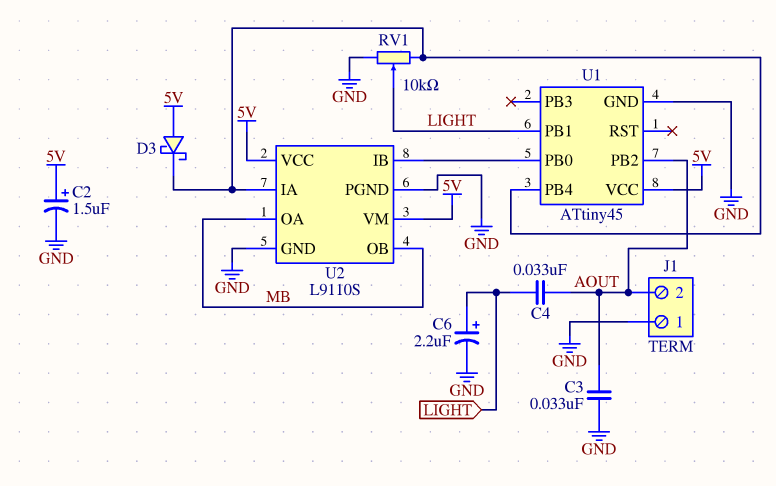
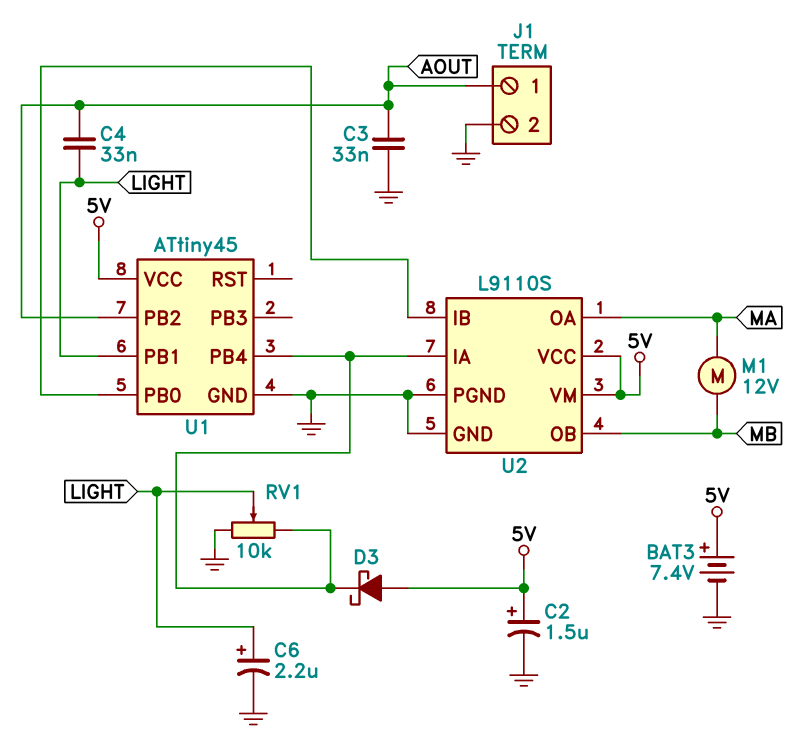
BAT3: none -> 7.4V (plus 5V, minus GND)
J1 pin 1: GND -> AOUT
J1 pin 2: AOUT -> GND
M1: none -> motor 12V (MA, MB)
U2 pin OA: MB -> MA

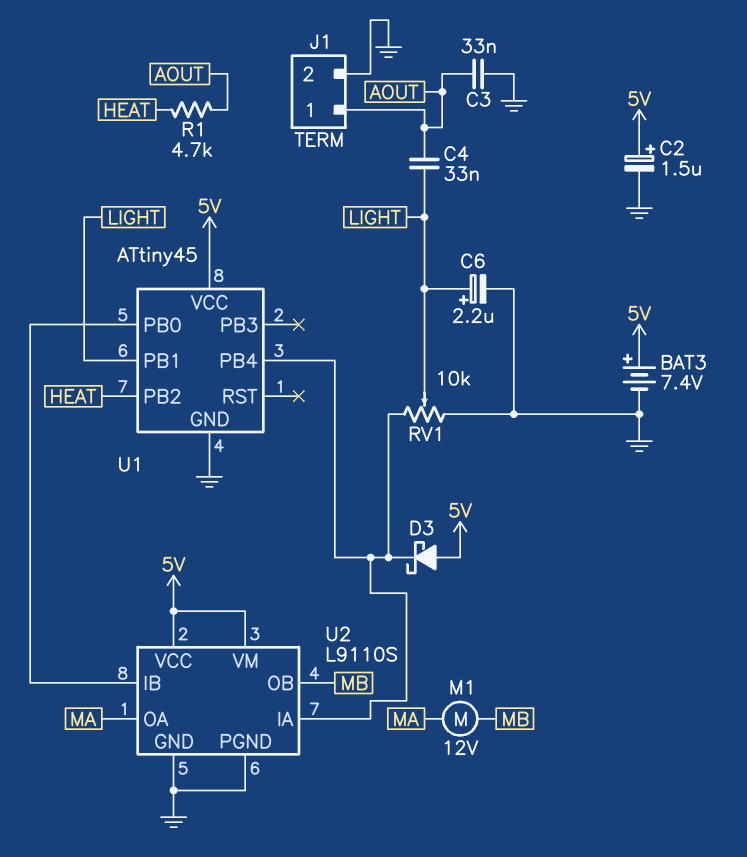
R1: none -> 4.7k (AOUT, HEAT)
U1 pin PB2: AOUT -> HEAT

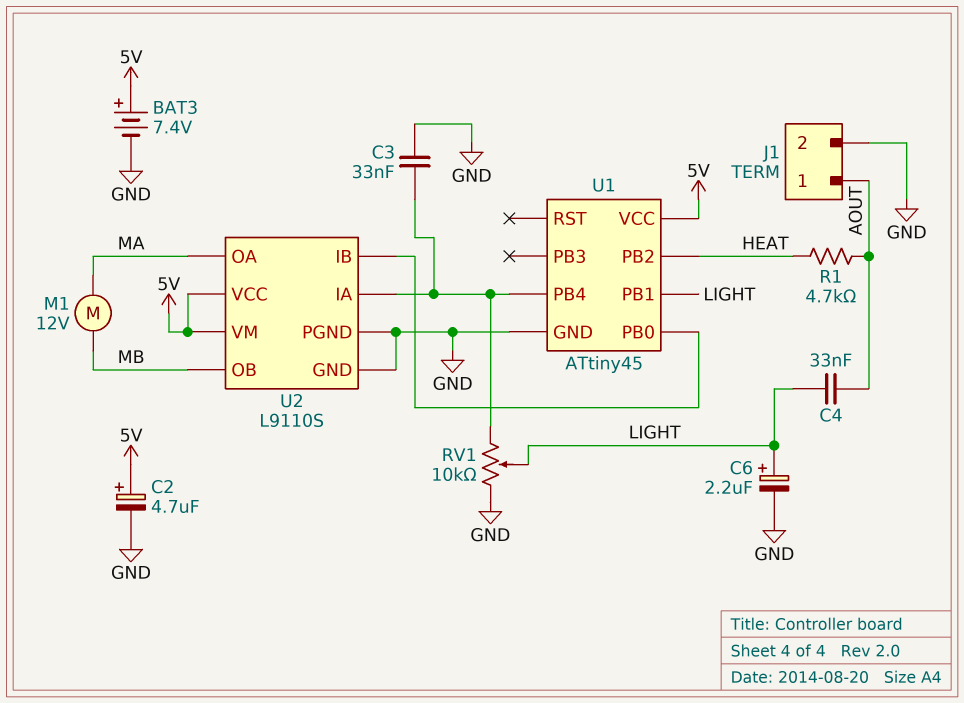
C2: 1.5uF (plus 5V, minus GND) -> 4.7uF (plus 5V, minus GND)
C3: 33nF (AOUT, GND) -> 33nF (GND, U1/PB4)
D3: schottky (A 5V, K U1/PB4) -> none

